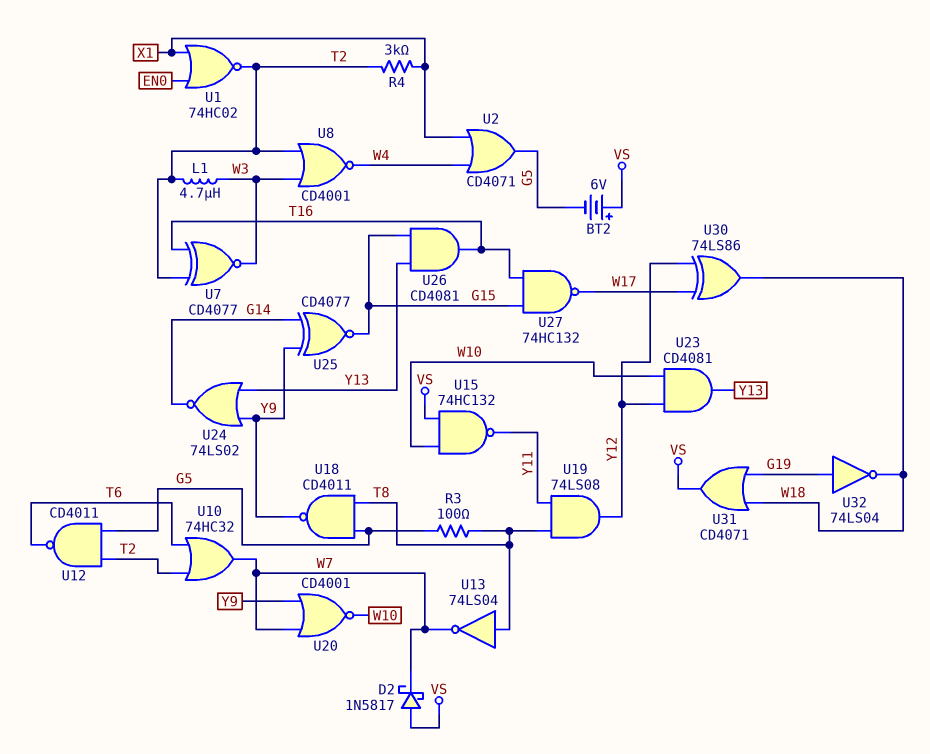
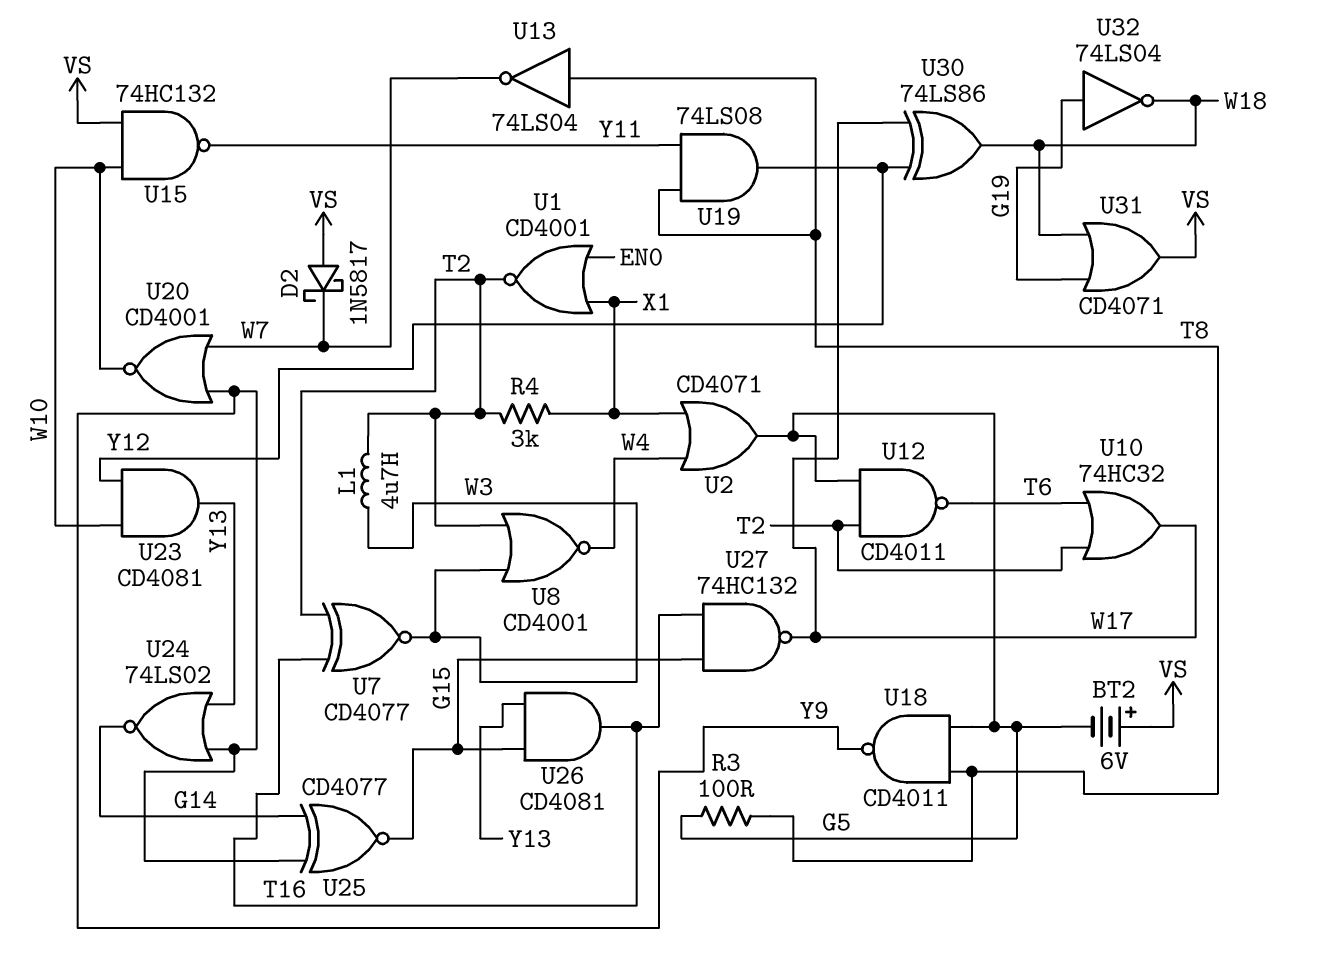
U1: NOR 74HC02 (in EN0, in X1, out T2) -> NOR CD4001 (in EN0, in X1, out T2)
U10: OR 74HC32 (in T2, in T6, out W7) -> OR 74HC32 (in T2, in T6, out W17)

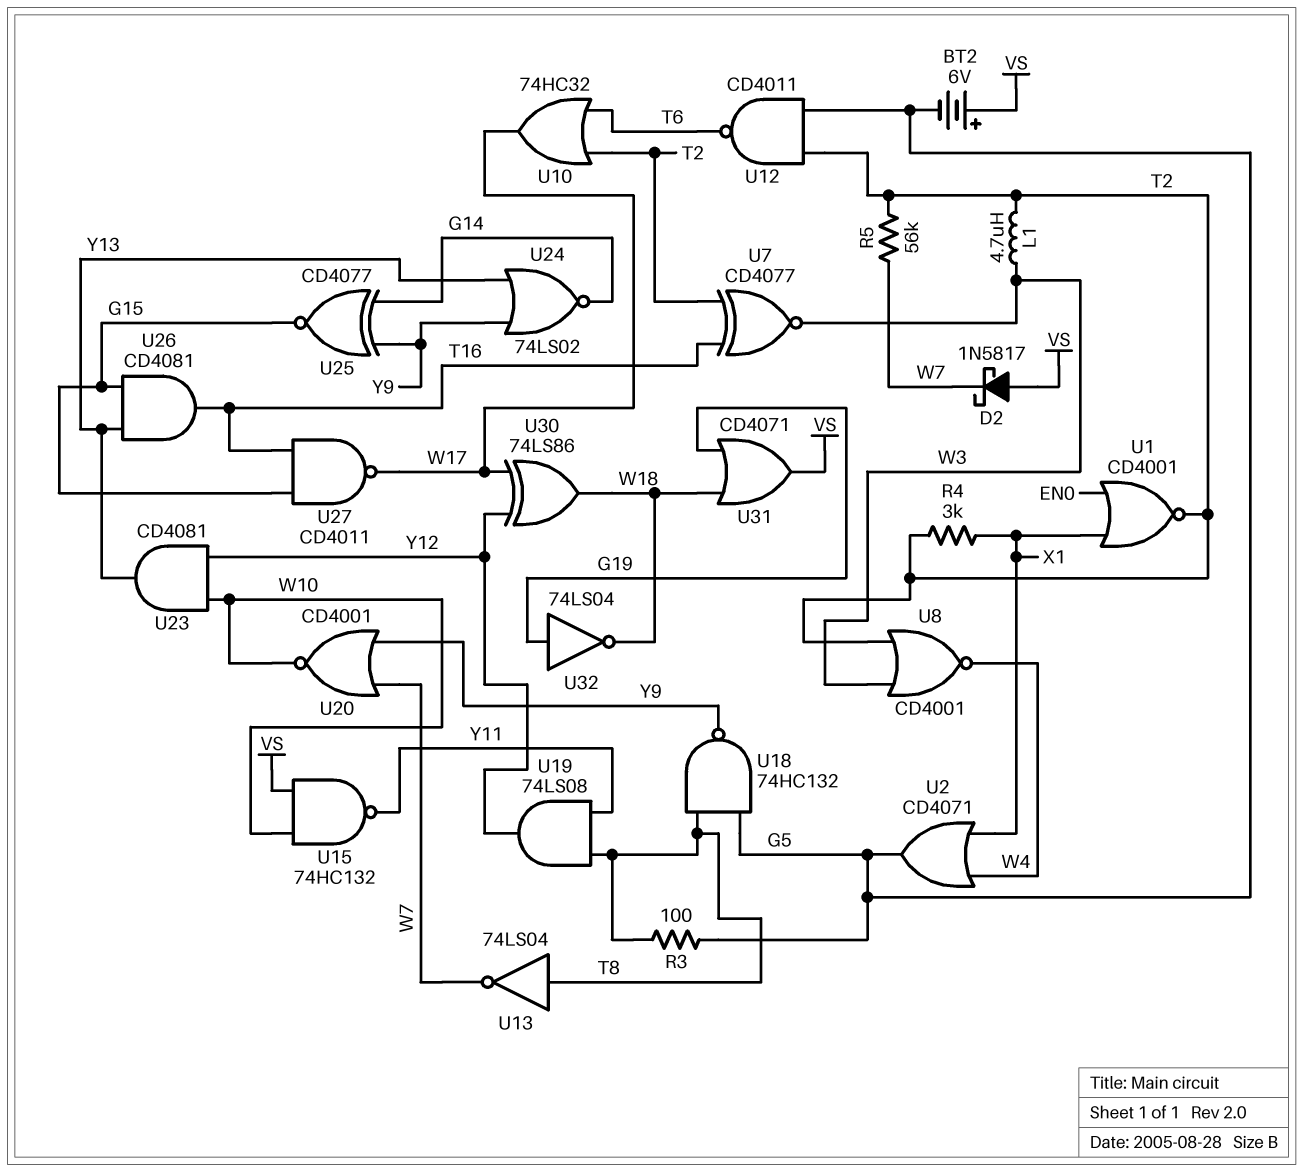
R5: none -> 56k (T2, W7)
U18: NAND CD4011 (in G5, in T8, out Y9) -> NAND 74HC132 (in G5, in T8, out Y9)
U27: NAND 74HC132 (in G15, in T16, out W17) -> NAND CD4011 (in G15, in T16, out W17)

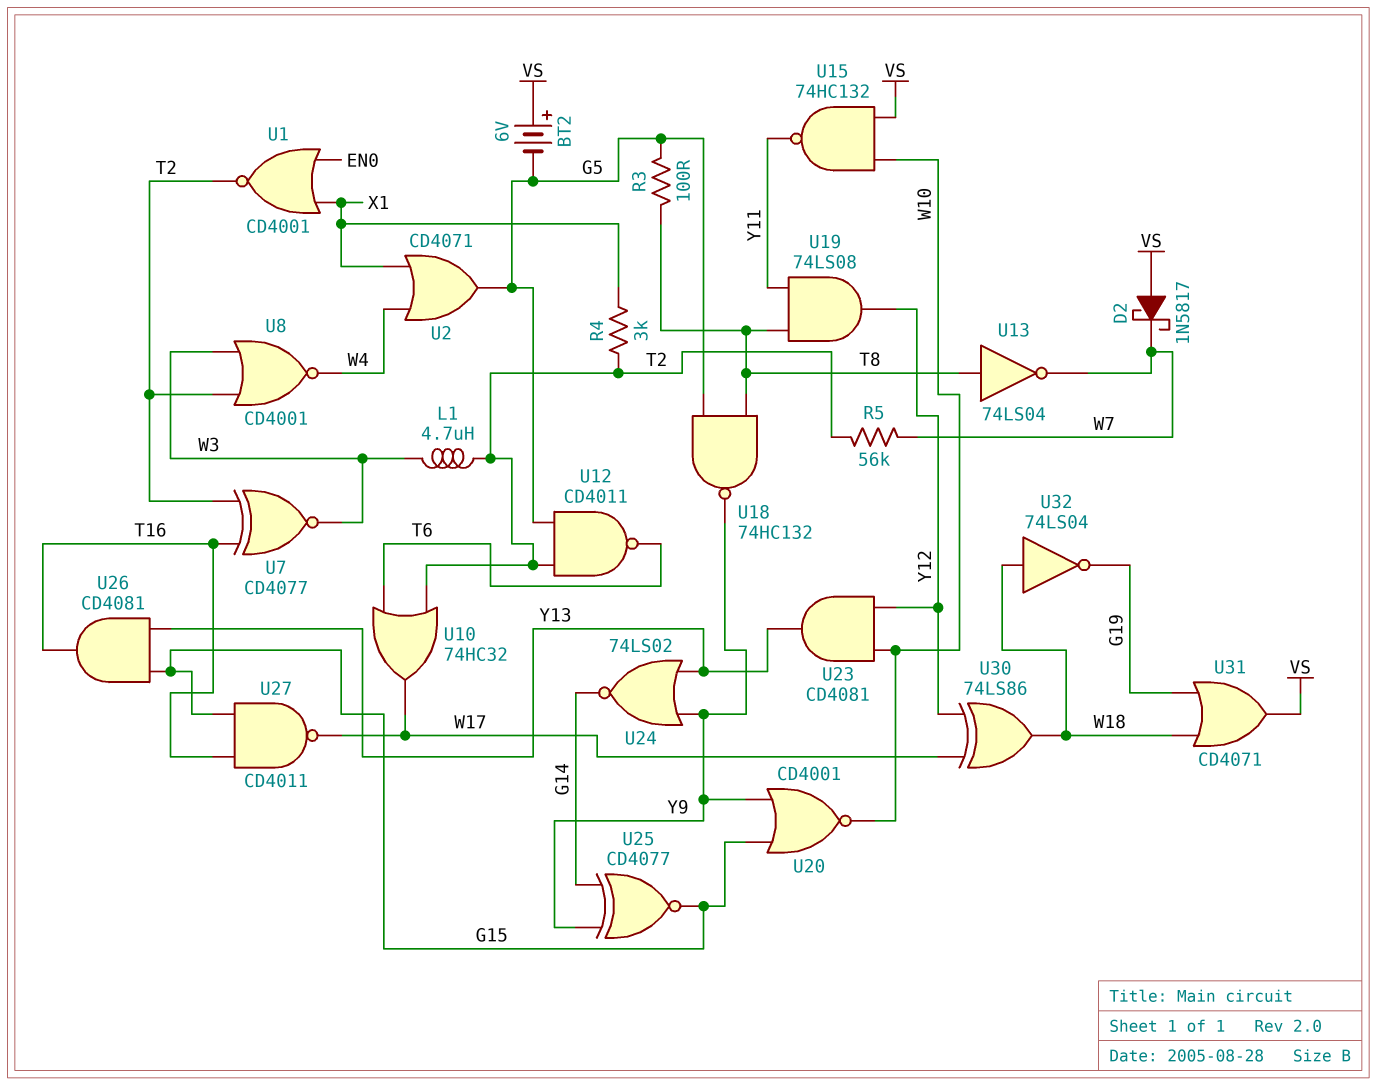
U20: NOR CD4001 (in W7, in Y9, out W10) -> NOR CD4001 (in G15, in Y9, out W10)
U32: NOT 74LS04 (in G19, out W18) -> NOT 74LS04 (in W18, out G19)

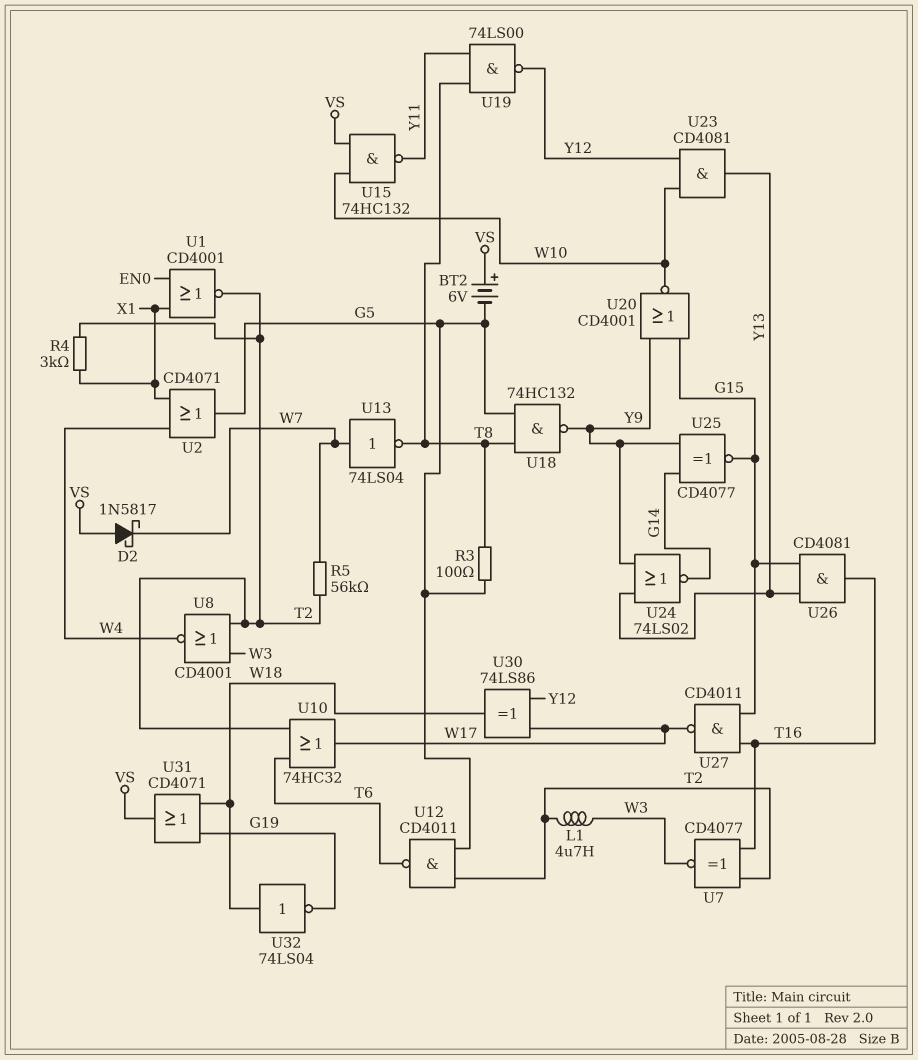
U13: NOT 74LS04 (in T8, out W7) -> NOT 74LS04 (in W7, out T8)
U19: AND 74LS08 (in T8, in Y11, out Y12) -> NAND 74LS00 (in T8, in Y11, out Y12)

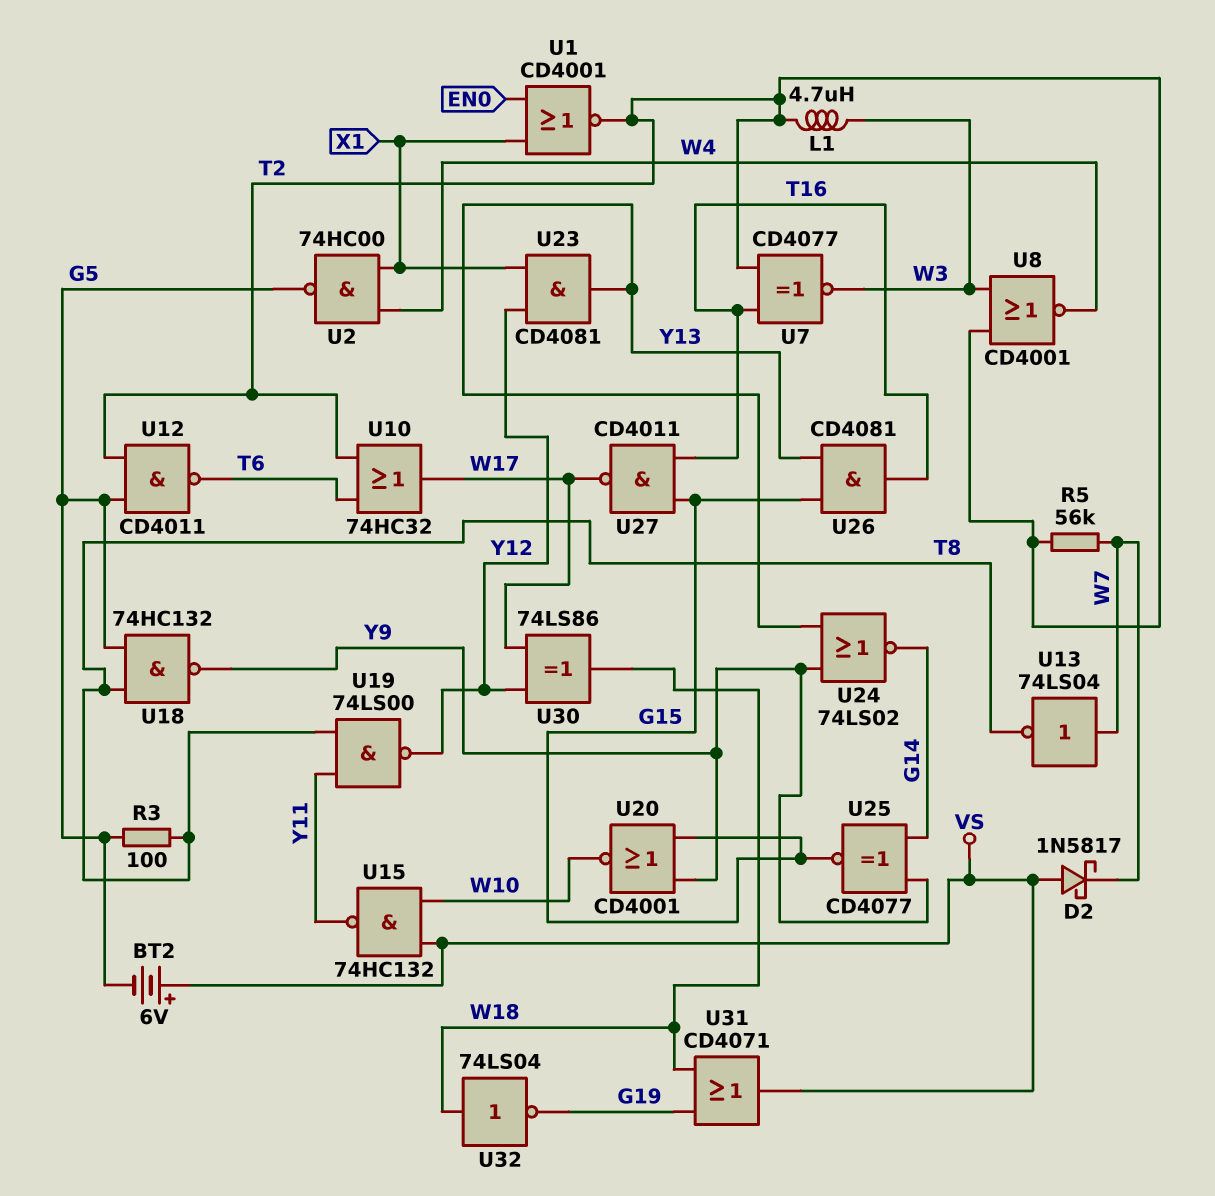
R4: 3k (T2, X1) -> none
U2: OR CD4071 (in W4, in X1, out G5) -> NAND 74HC00 (in W4, in X1, out G5)
U23: AND CD4081 (in W10, in Y12, out Y13) -> AND CD4081 (in X1, in Y12, out Y13)

